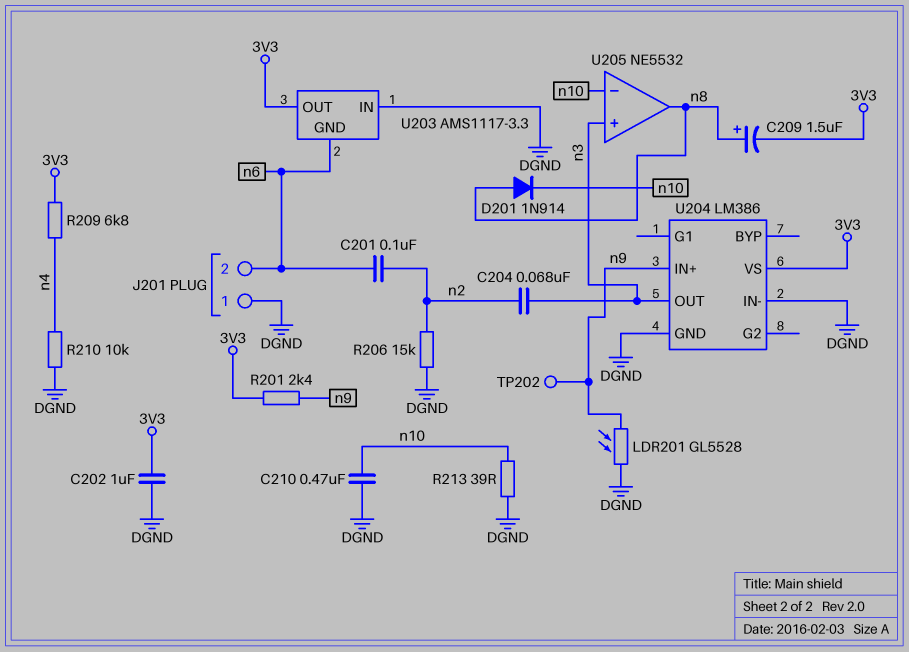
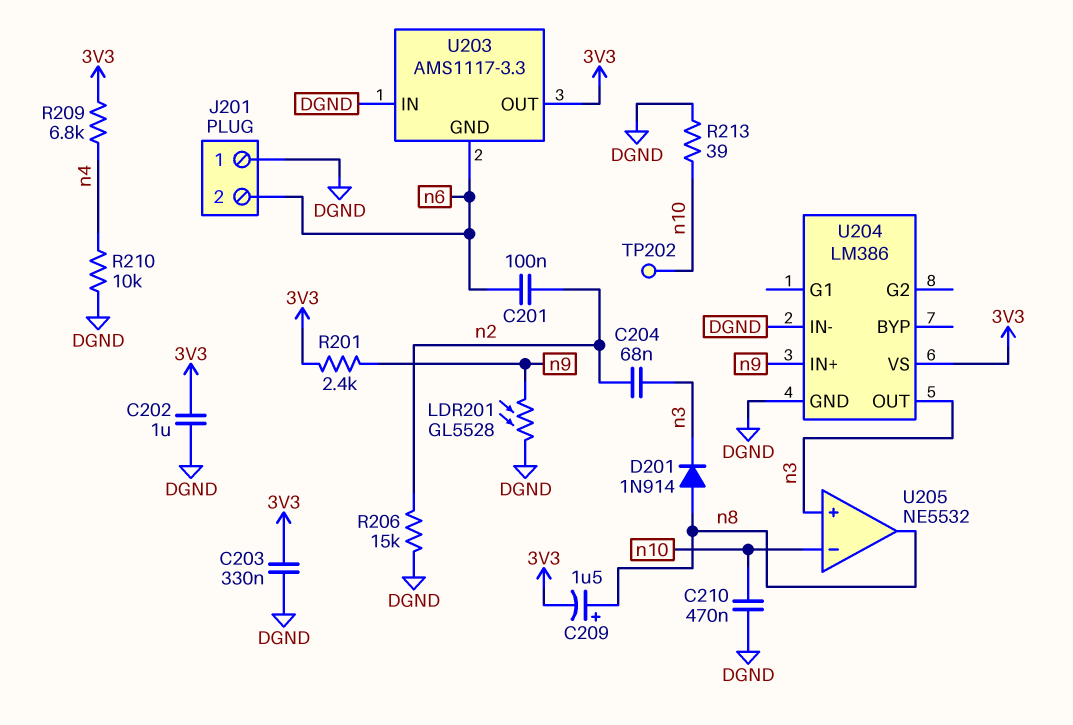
C203: none -> 330nF (3V3, DGND)
D201: diode 1N914 (A n8, K n10) -> diode 1N914 (A n8, K n3)
TP202: test point (n9) -> test point (n10)

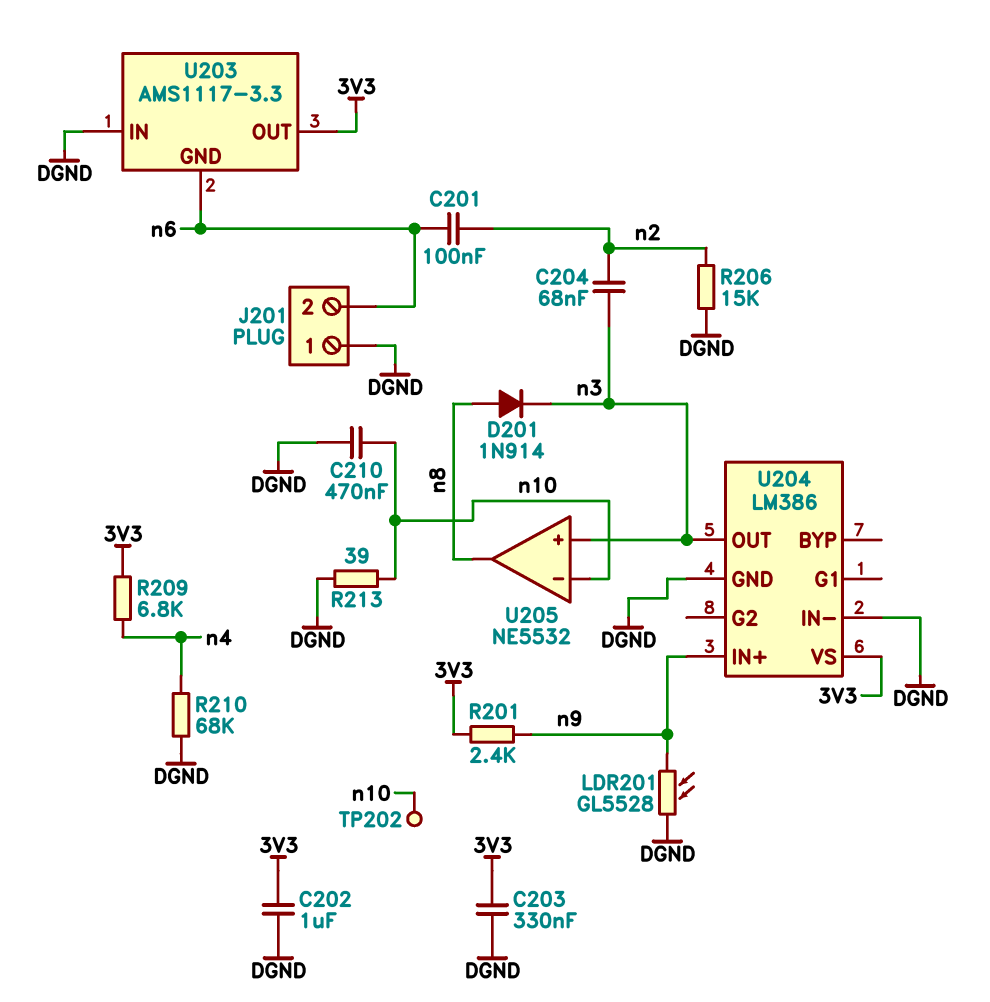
C209: 1.5uF (plus n8, minus 3V3) -> none
R210: 10k (DGND, n4) -> 68k (DGND, n4)

